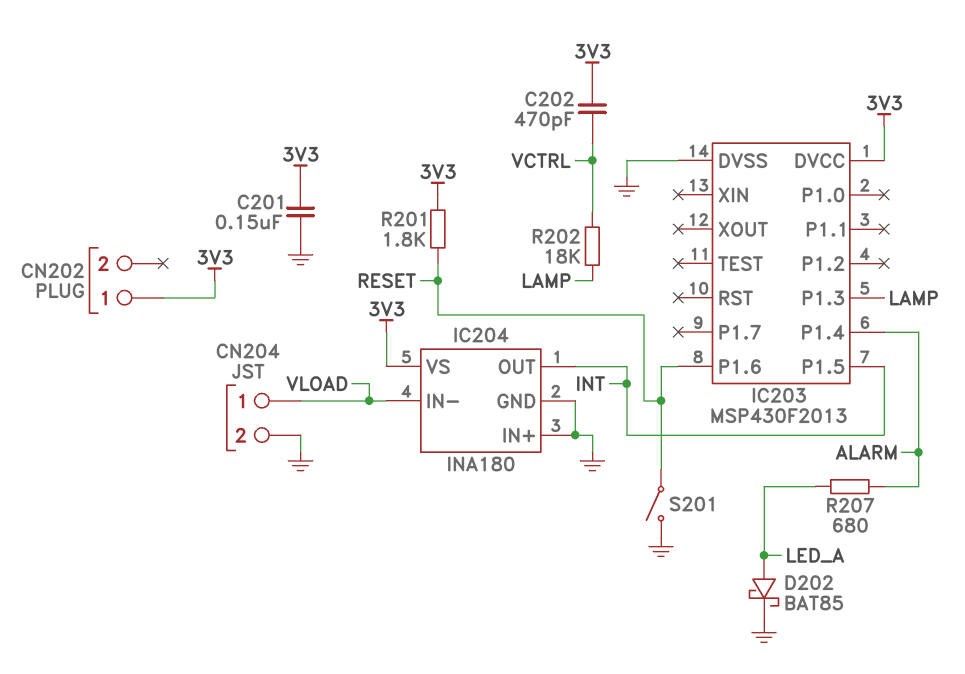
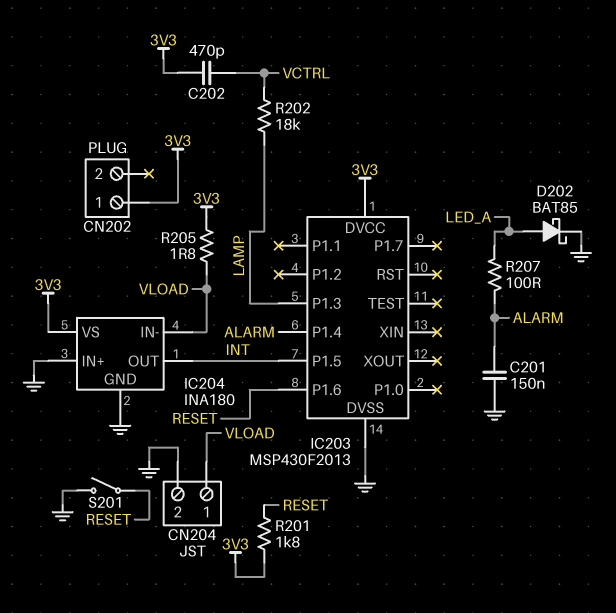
C201: 150nF (3V3, GND) -> 150nF (ALARM, GND)
R205: none -> 1.8 (3V3, VLOAD)
R207: 680 (ALARM, LED_A) -> 100 (ALARM, LED_A)

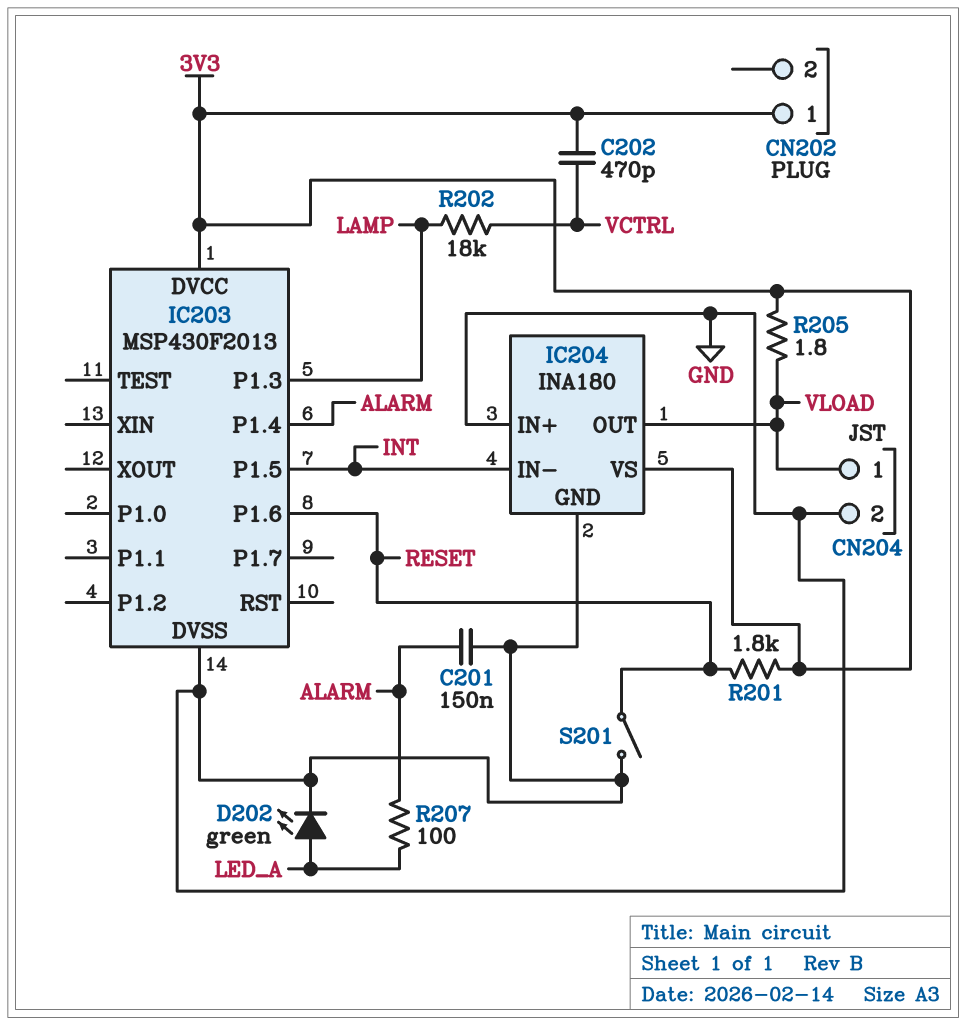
D202: schottky BAT85 (A LED_A, K GND) -> LED green (A LED_A, K GND)
IC204 pin IN-: VLOAD -> INT
IC204 pin OUT: INT -> VLOAD

